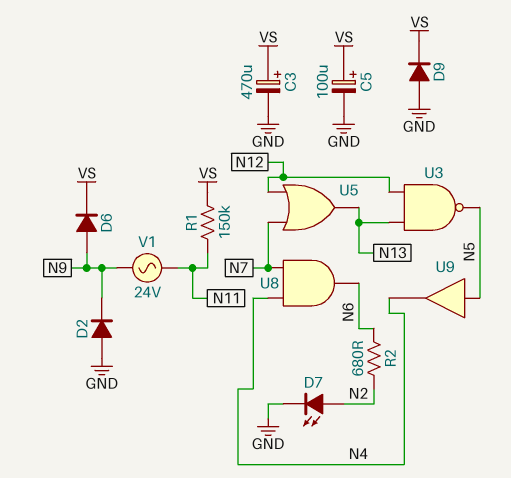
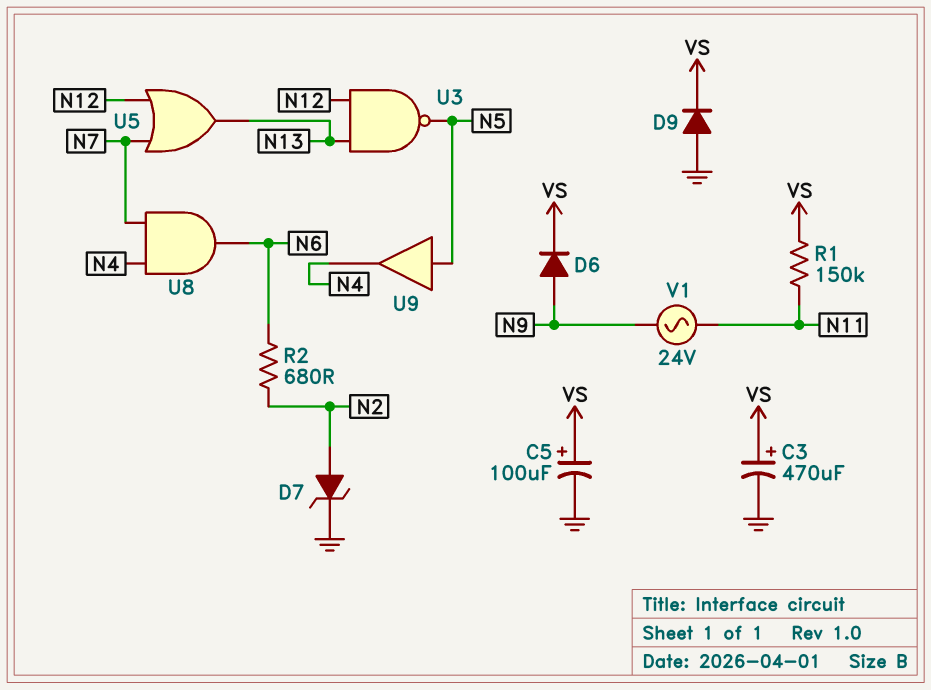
D2: diode (A GND, K N9) -> none
D7: LED (A N2, K GND) -> zener (A N2, K GND)

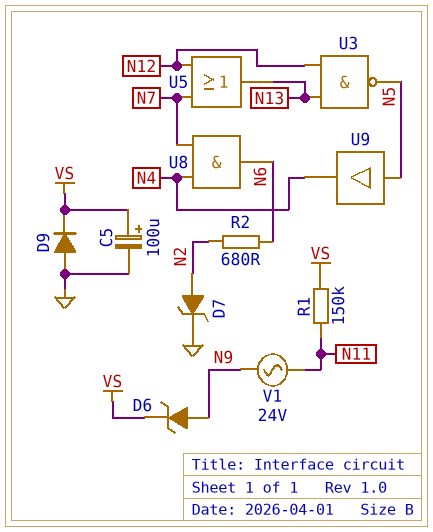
C3: 470uF (plus VS, minus GND) -> none
D6: diode (A N9, K VS) -> zener (A N9, K VS)

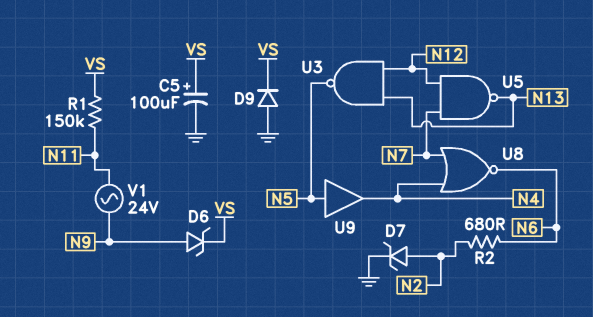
U5: OR (in N7, in N12, out N13) -> NAND (in N7, in N12, out N13)
U8: AND (in N4, in N7, out N6) -> NOR (in N4, in N7, out N6)

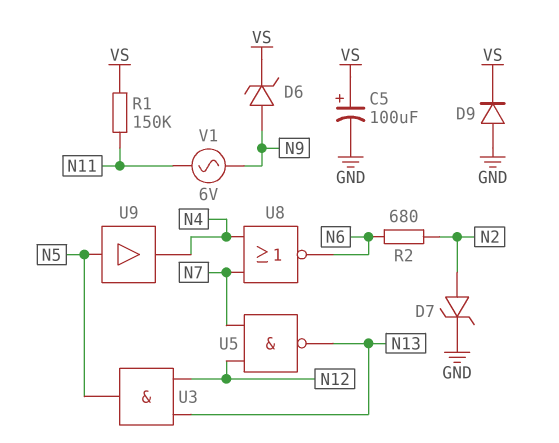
U3: NAND (in N12, in N13, out N5) -> AND (in N12, in N13, out N5)
V1: AC 24V (N9, N11) -> AC 6V (N9, N11)

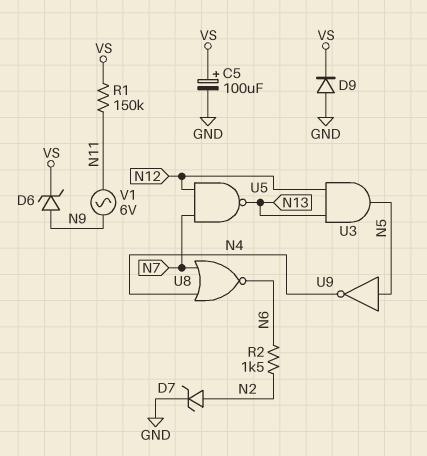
R2: 680 (N2, N6) -> 1.5k (N2, N6)
U9: buffer (in N5, out N4) -> NOT (in N5, out N4)

